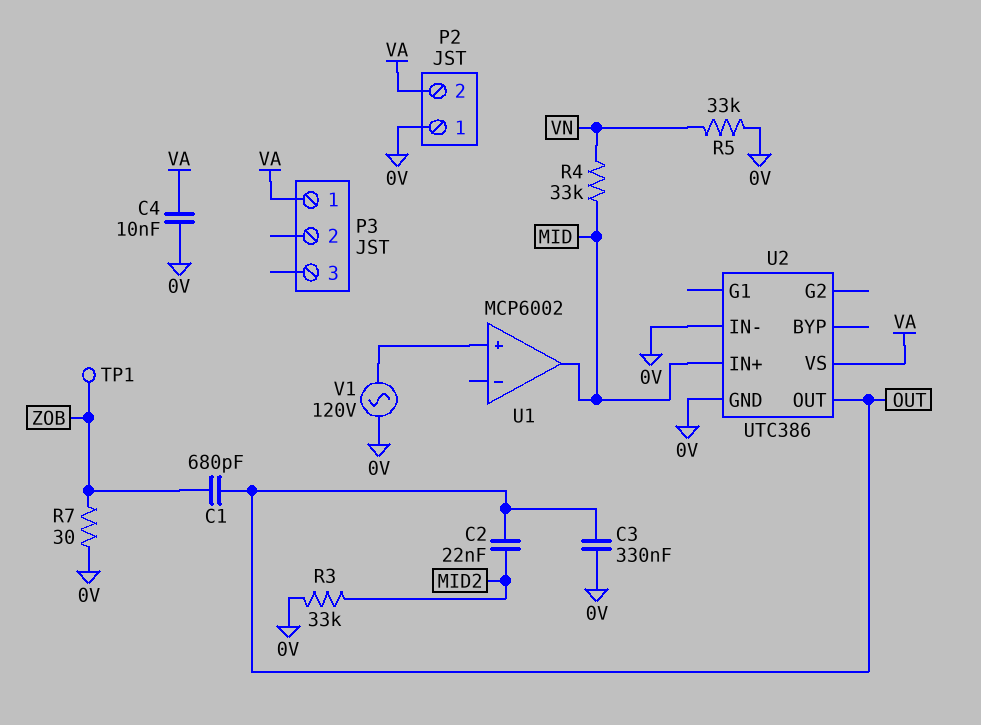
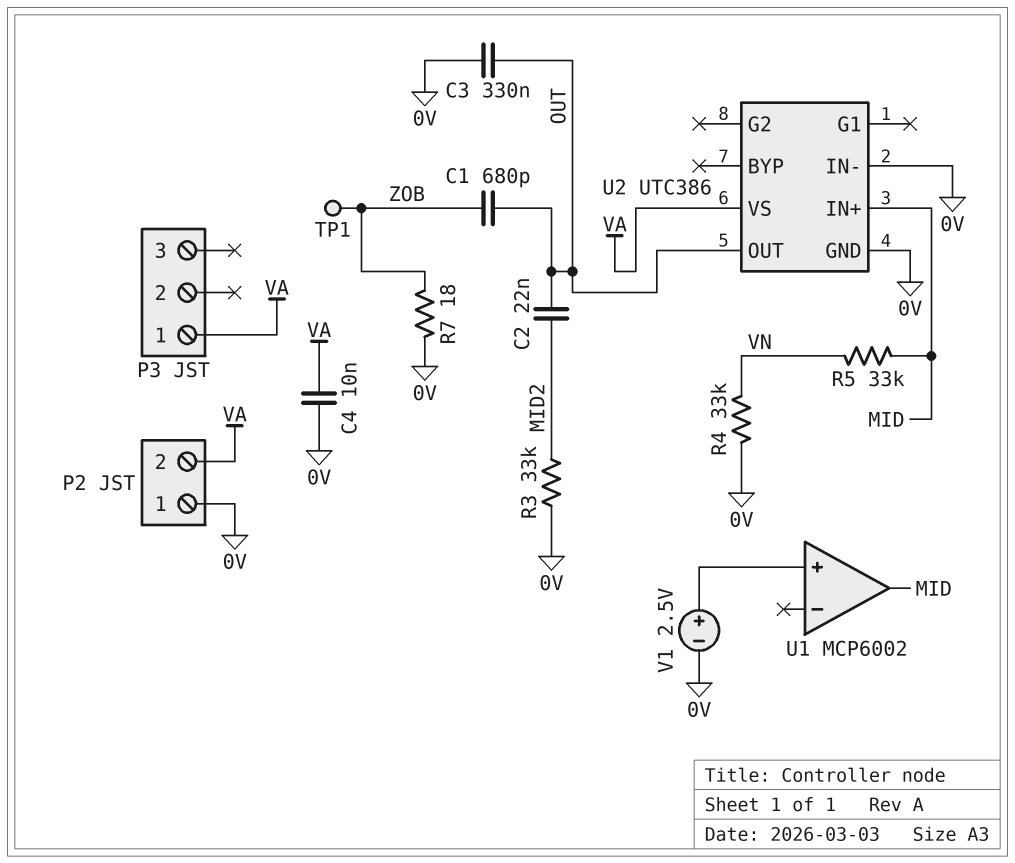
R4: 33k (MID, VN) -> 33k (0V, VN)
R5: 33k (0V, VN) -> 33k (MID, VN)
R7: 30 (0V, ZOB) -> 18 (0V, ZOB)
V1: AC 120V (0V, U1/in+) -> 2.5V (plus U1/in+, minus 0V)

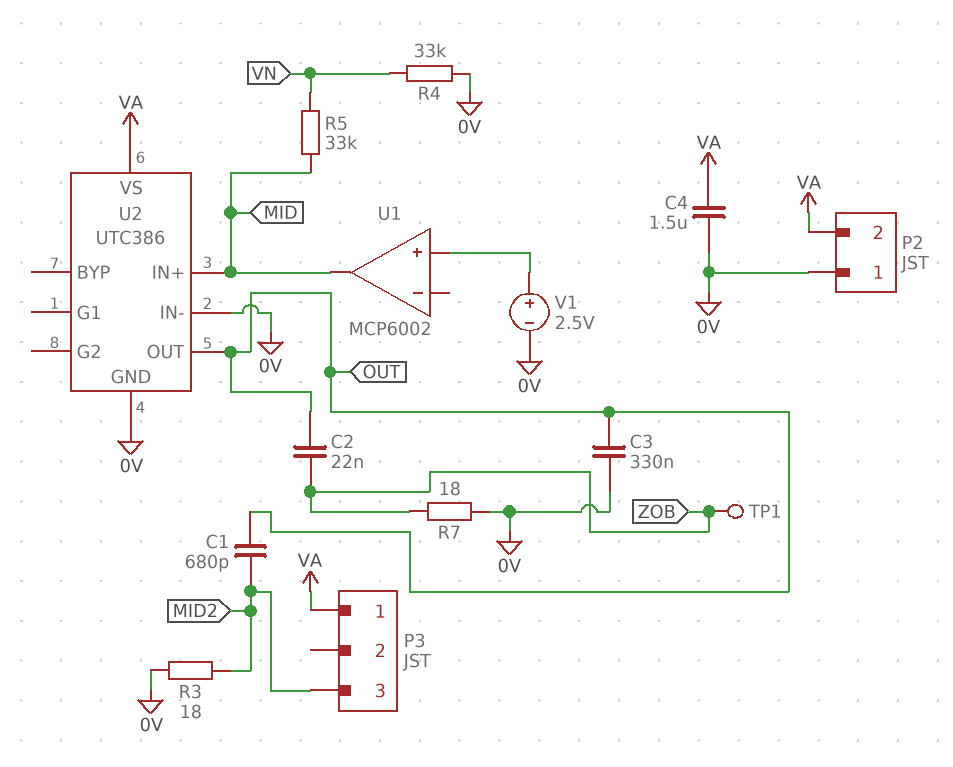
C1: 680pF (OUT, ZOB) -> 680pF (MID2, OUT)
C2: 22nF (MID2, OUT) -> 22nF (OUT, ZOB)
C4: 10nF (0V, VA) -> 1.5uF (0V, VA)
P3 pin 3: none -> MID2
R3: 33k (0V, MID2) -> 18 (0V, MID2)

